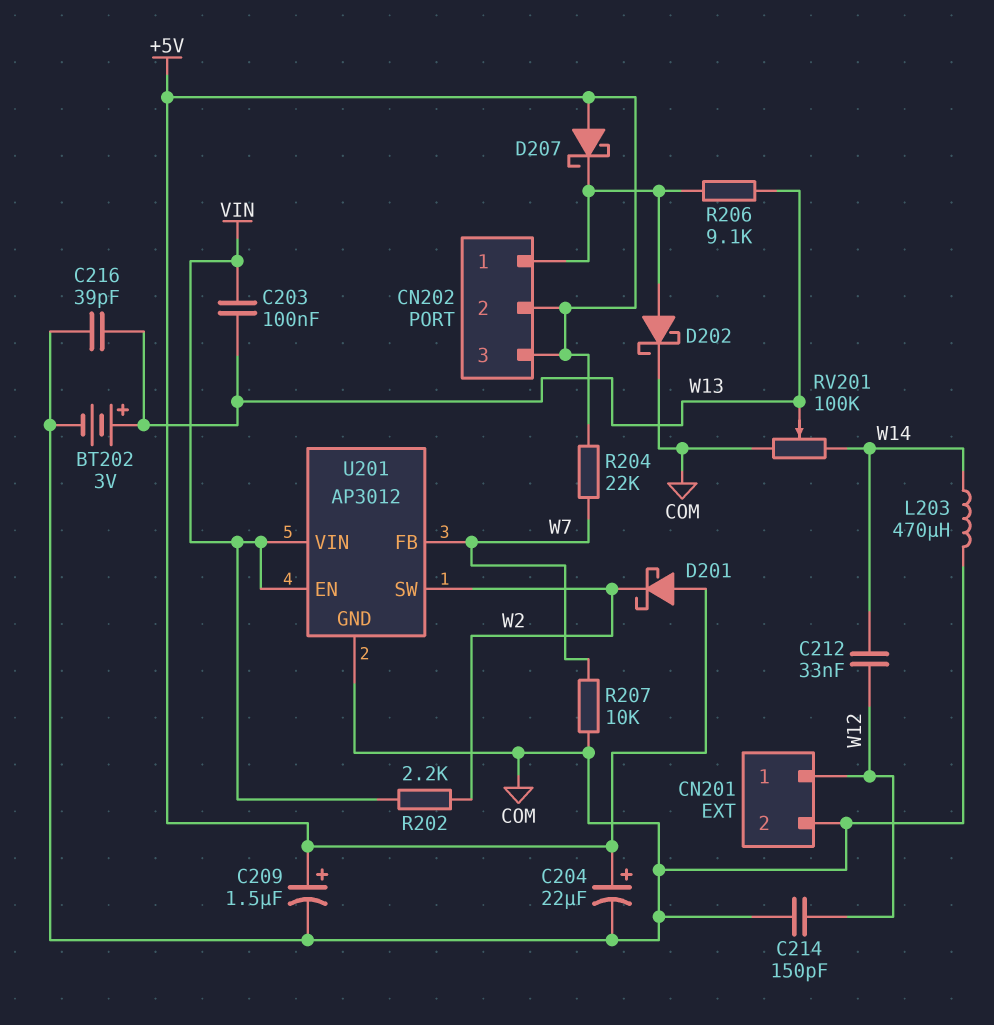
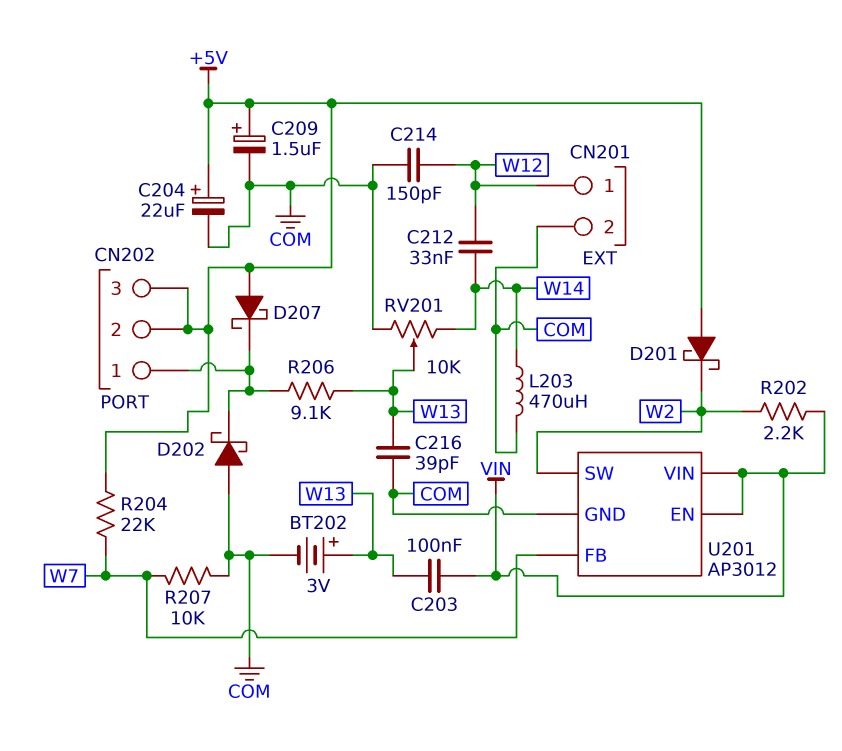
D202: schottky (A CN202/1, K COM) -> schottky (A COM, K CN202/1)
RV201: 100k (COM, W14, wiper W13) -> 10k (COM, W14, wiper W13)

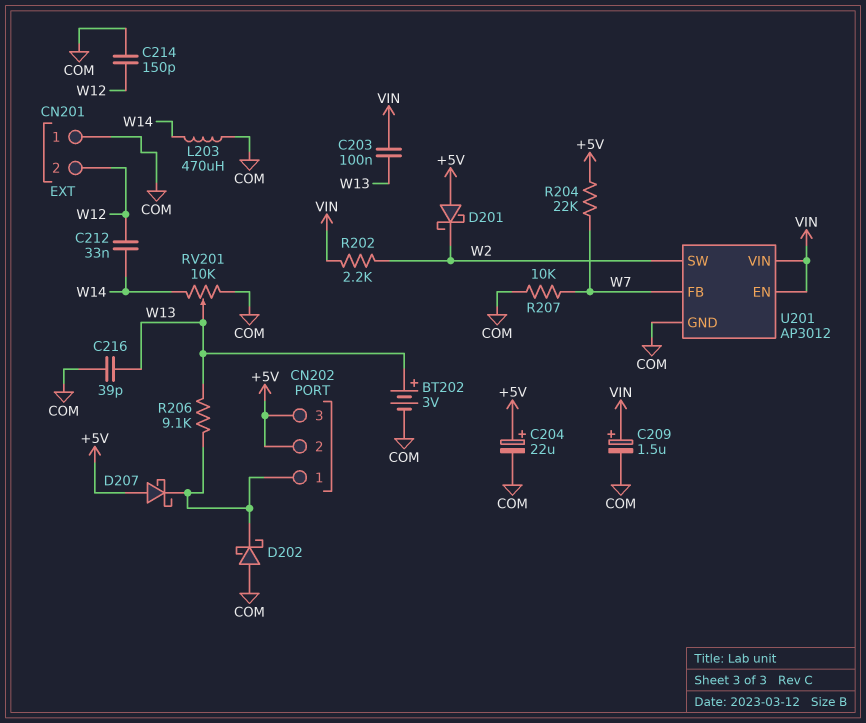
C209: 1.5uF (plus +5V, minus COM) -> 1.5uF (plus VIN, minus COM)
CN201 pin 1: W12 -> COM
CN201 pin 2: COM -> W12

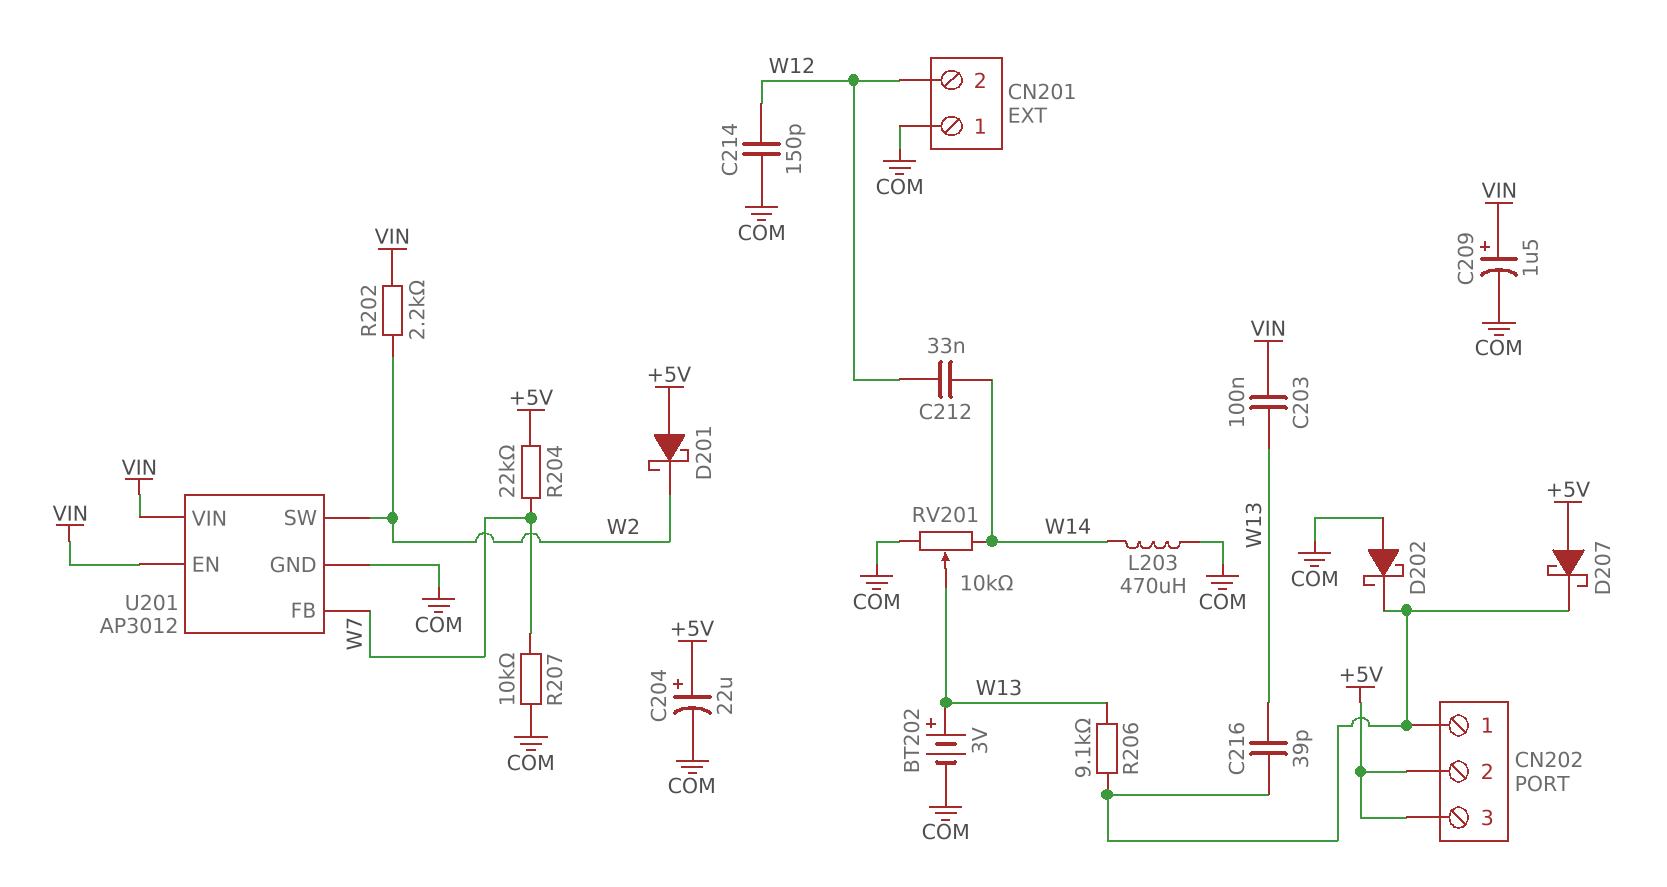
C216: 39pF (COM, W13) -> 39pF (CN202/1, W13)

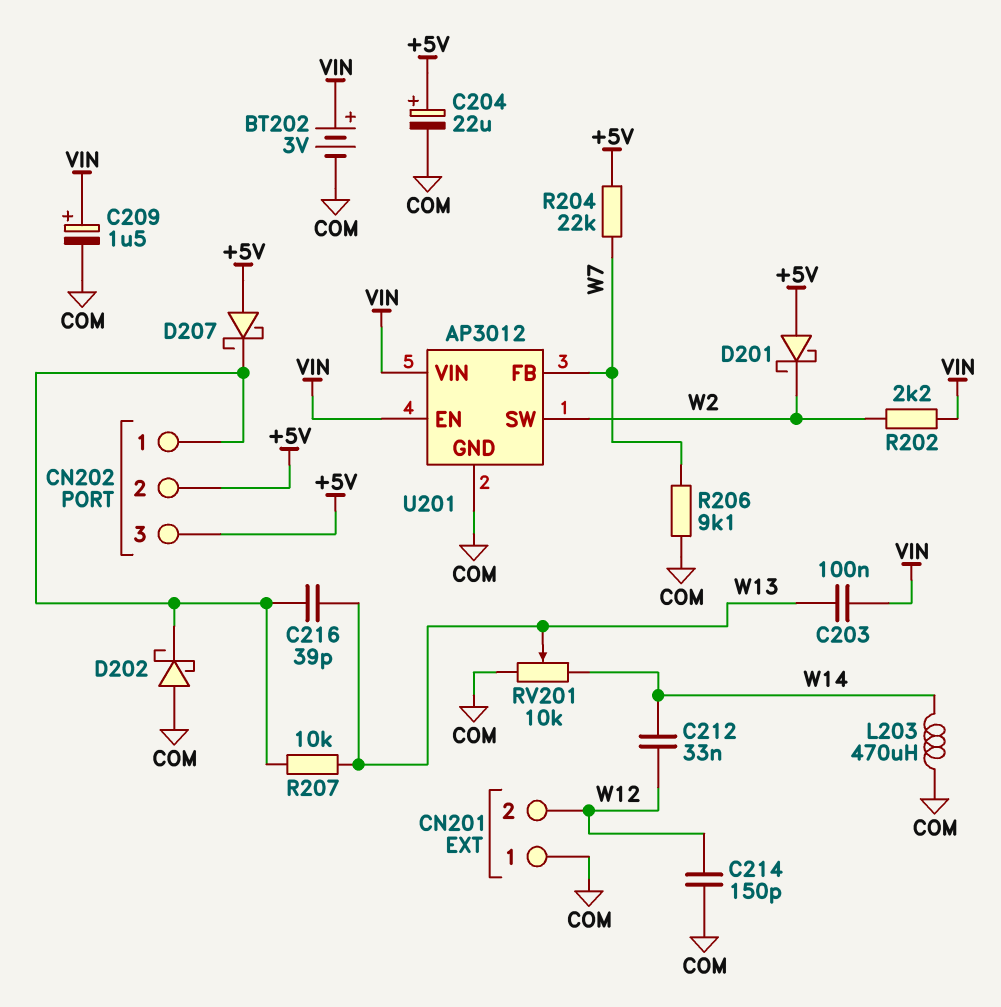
BT202: 3V (plus W13, minus COM) -> 3V (plus VIN, minus COM)
R206: 9.1k (CN202/1, W13) -> 9.1k (COM, W7)
R207: 10k (COM, W7) -> 10k (CN202/1, W13)

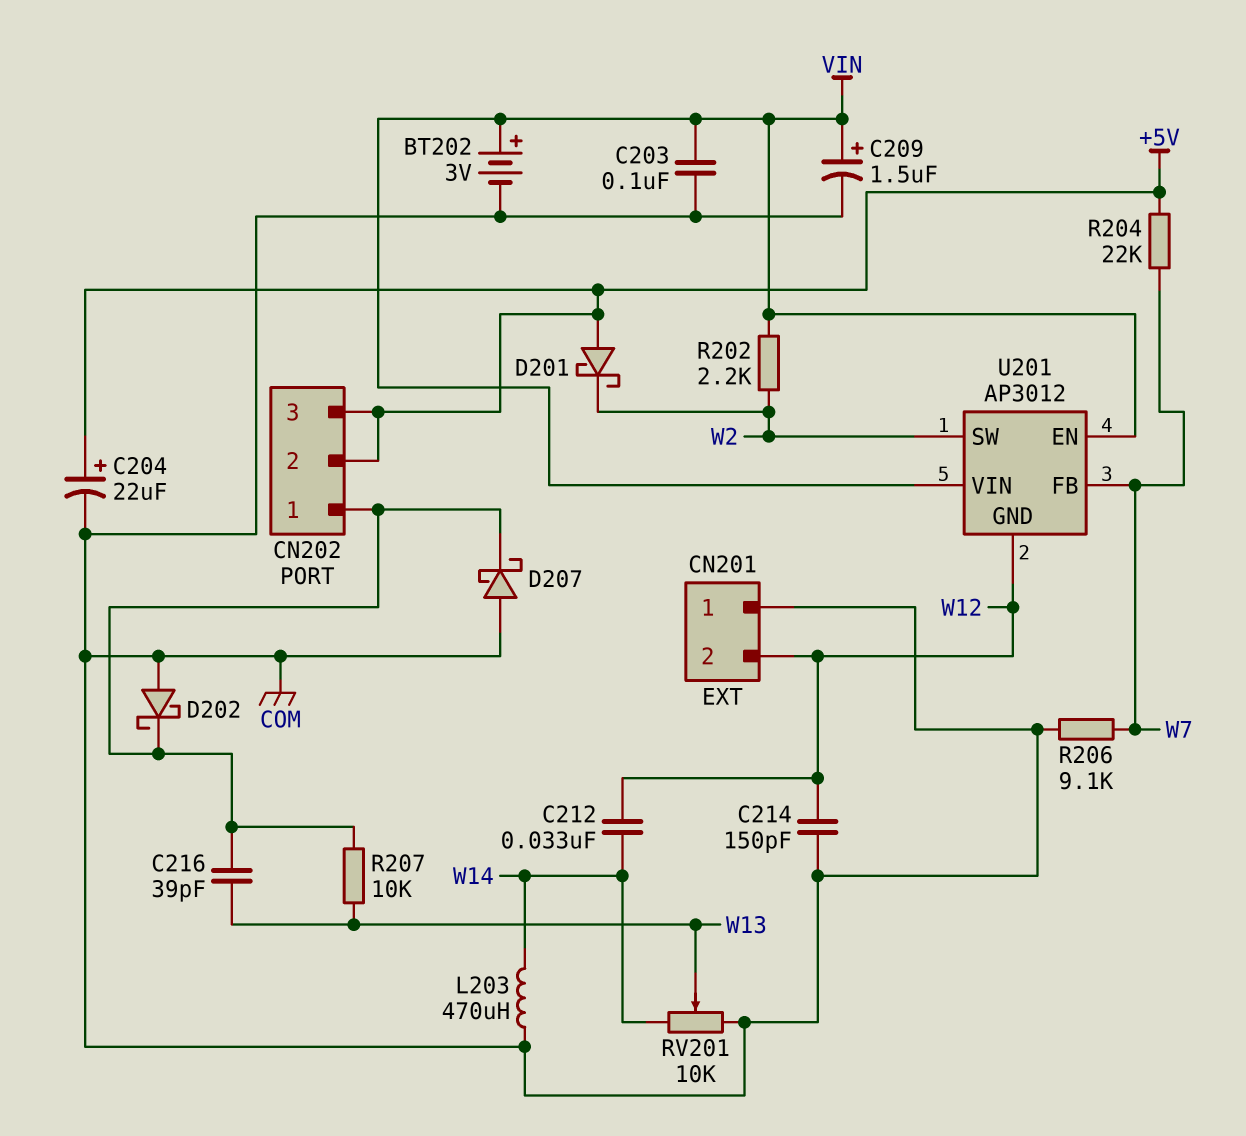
C203: 100nF (VIN, W13) -> 100nF (COM, VIN)
D207: schottky (A +5V, K CN202/1) -> schottky (A COM, K CN202/1)
U201 pin GND: COM -> W12

